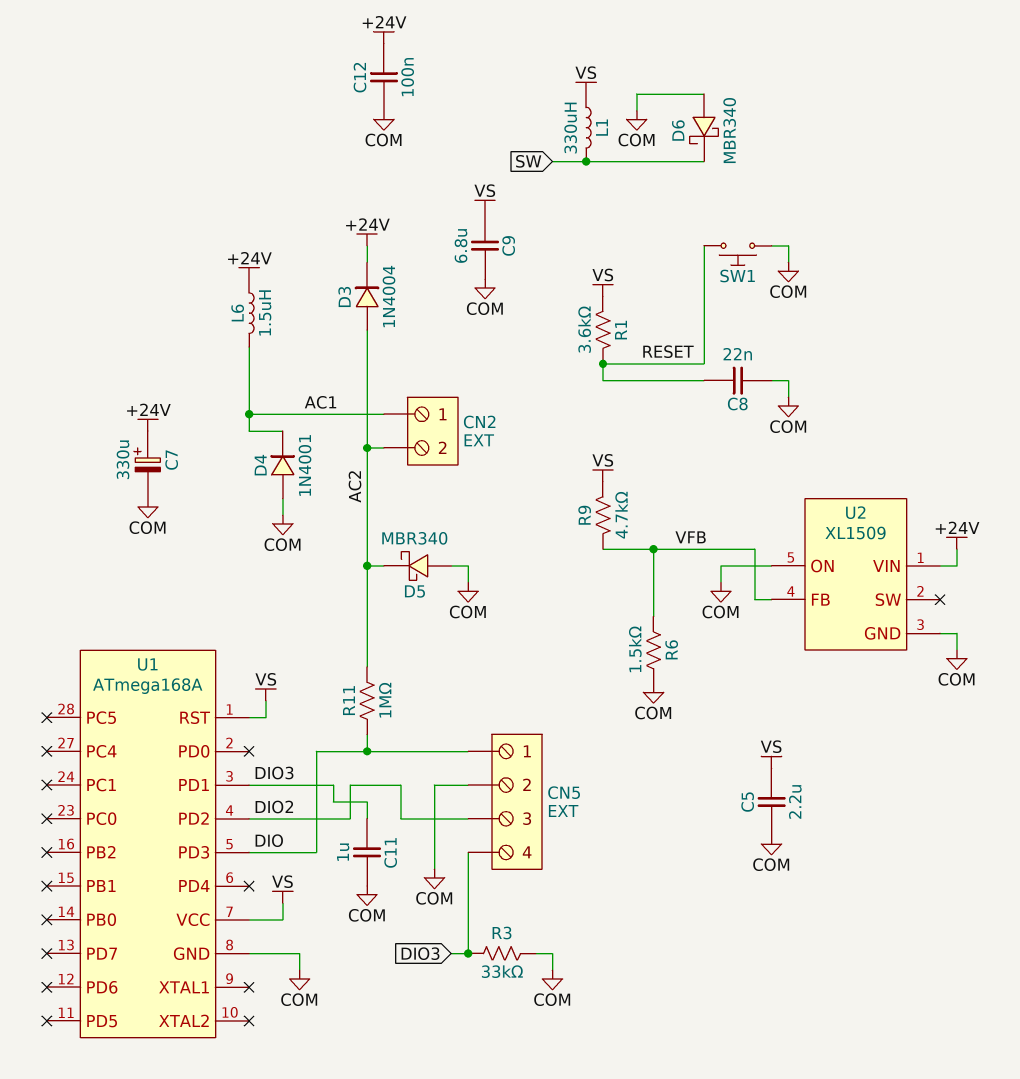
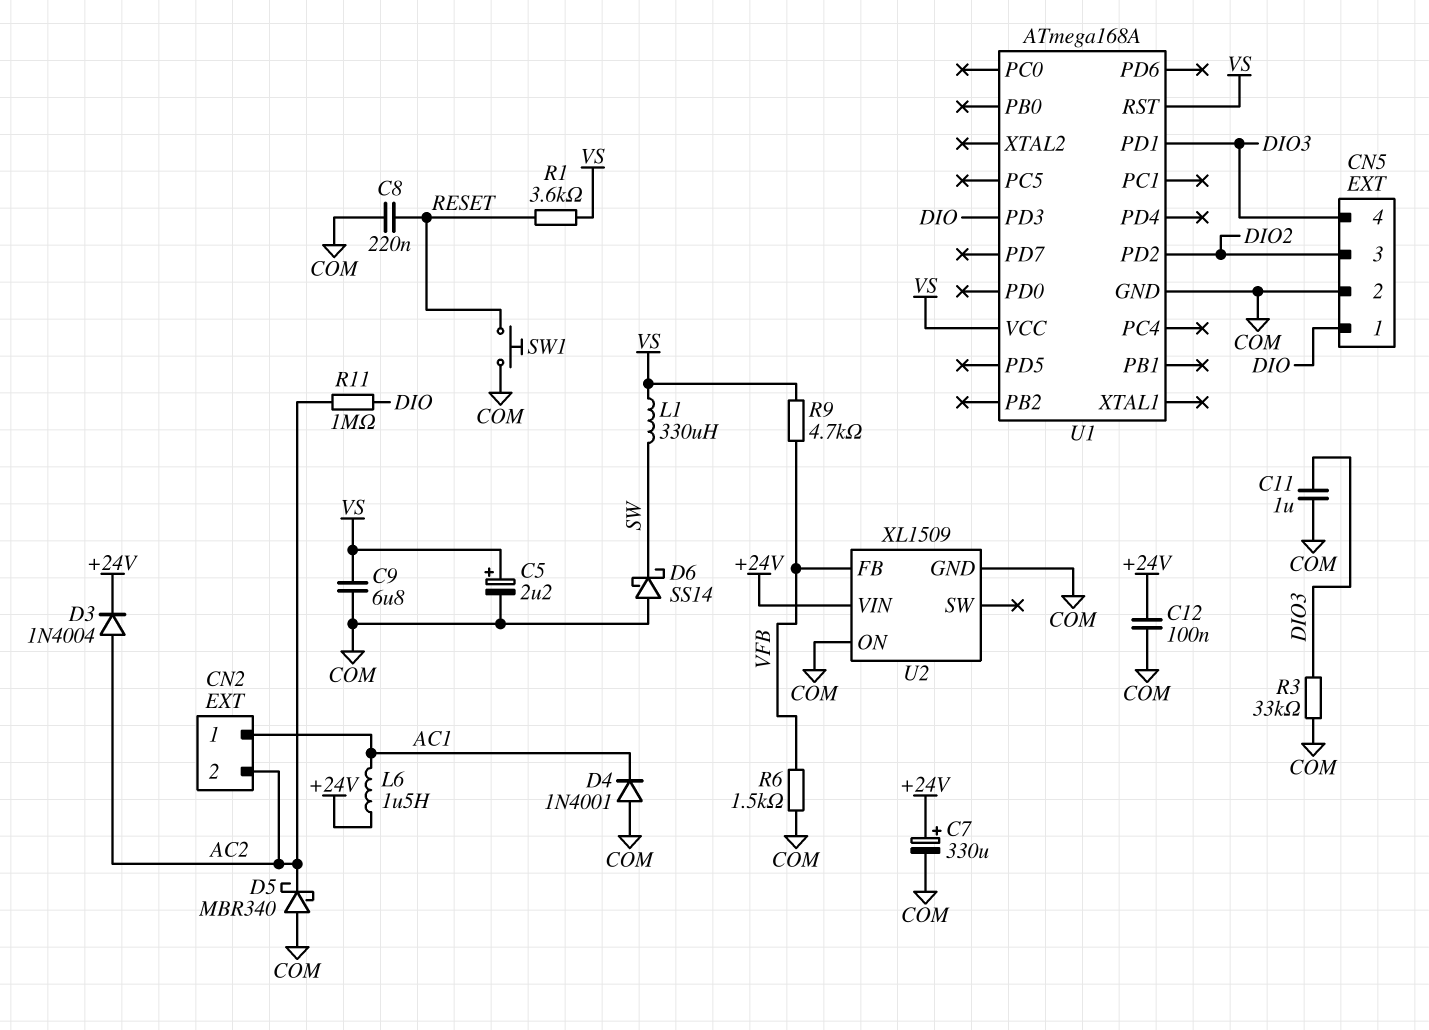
C5: 2.2uF (COM, VS) -> 2.2uF (plus VS, minus COM)
C8: 22nF (COM, RESET) -> 220nF (COM, RESET)
D6: schottky MBR340 (A COM, K SW) -> schottky SS14 (A COM, K SW)

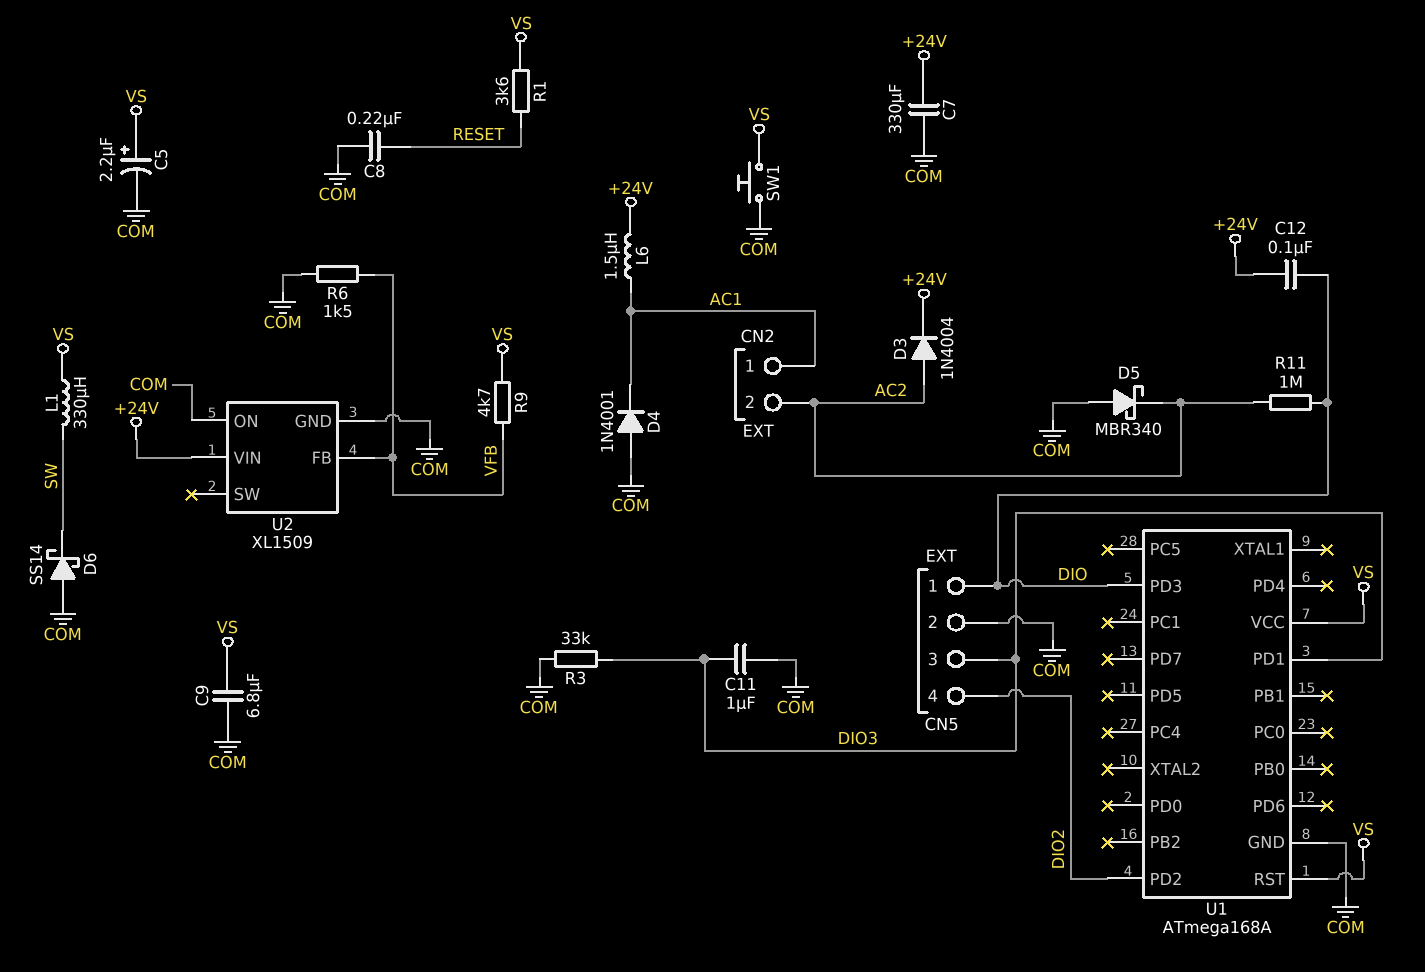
C7: 330uF (plus +24V, minus COM) -> 330uF (+24V, COM)
C12: 100nF (+24V, COM) -> 100nF (+24V, DIO)
CN5 pin 3: DIO2 -> DIO3
CN5 pin 4: DIO3 -> DIO2
SW1: button (COM, RESET) -> button (COM, VS)

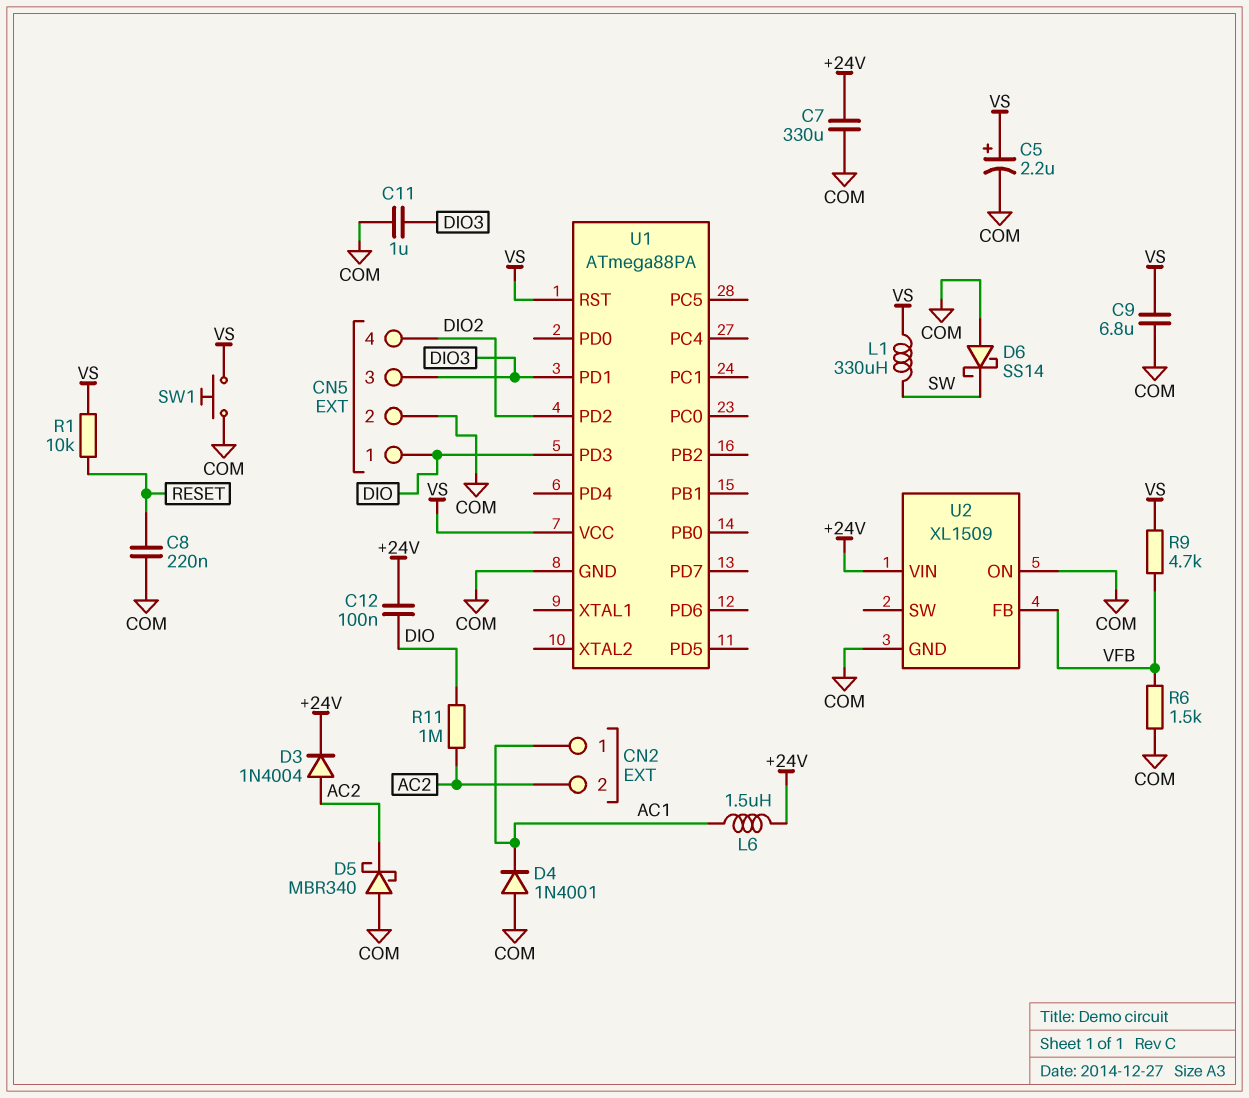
R1: 3.6k (RESET, VS) -> 10k (RESET, VS)
R3: 33k (COM, DIO3) -> none
U1: ATmega168A -> ATmega88PA

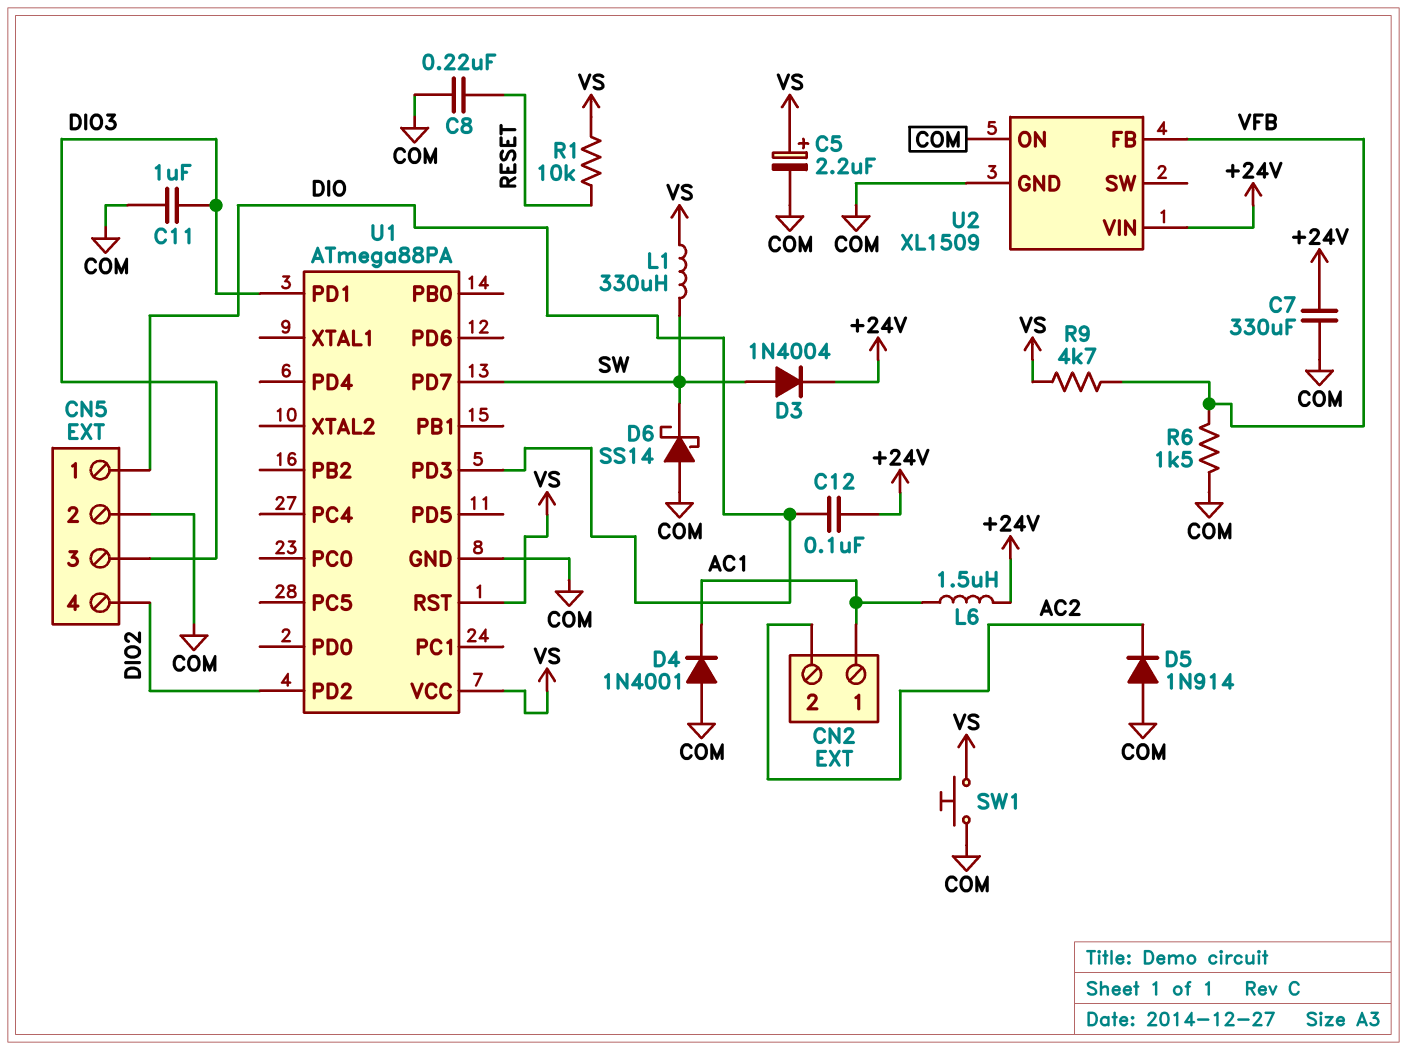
C9: 6.8uF (COM, VS) -> none
D3: diode 1N4004 (A AC2, K +24V) -> diode 1N4004 (A SW, K +24V)
D5: schottky MBR340 (A COM, K AC2) -> diode 1N914 (A COM, K AC2)
R11: 1M (AC2, DIO) -> none
U1 pin PD7: none -> SW

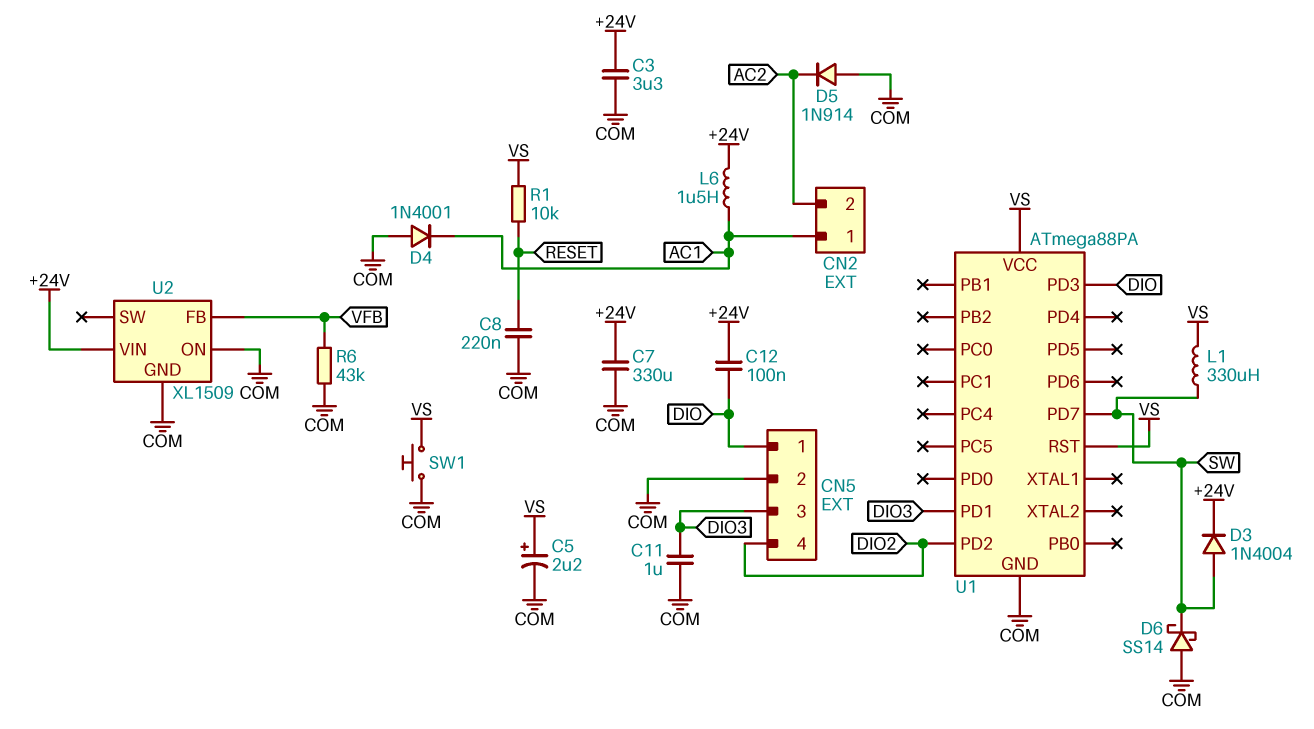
C3: none -> 3.3uF (+24V, COM)
R6: 1.5k (COM, VFB) -> 43k (COM, VFB)
R9: 4.7k (VFB, VS) -> none

